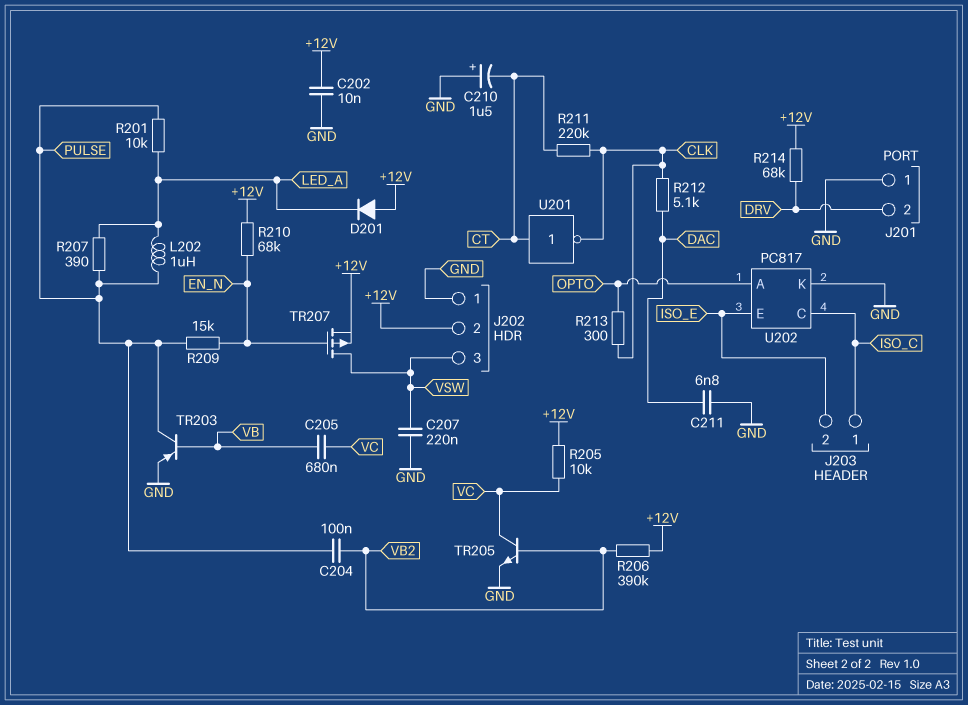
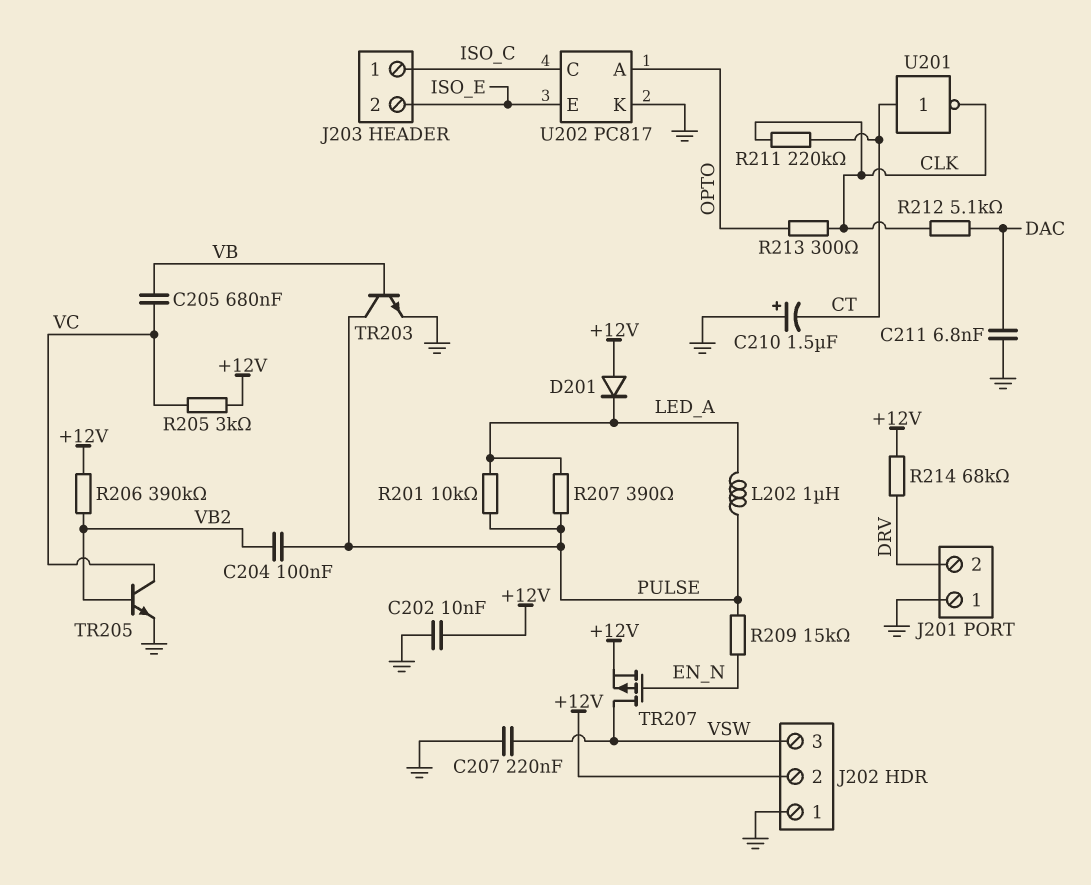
R205: 10k (+12V, VC) -> 3k (+12V, VC)
R210: 68k (+12V, EN_N) -> none
TR203: PNP (B VB, C PULSE, E GND) -> NPN (B VB, C PULSE, E GND)

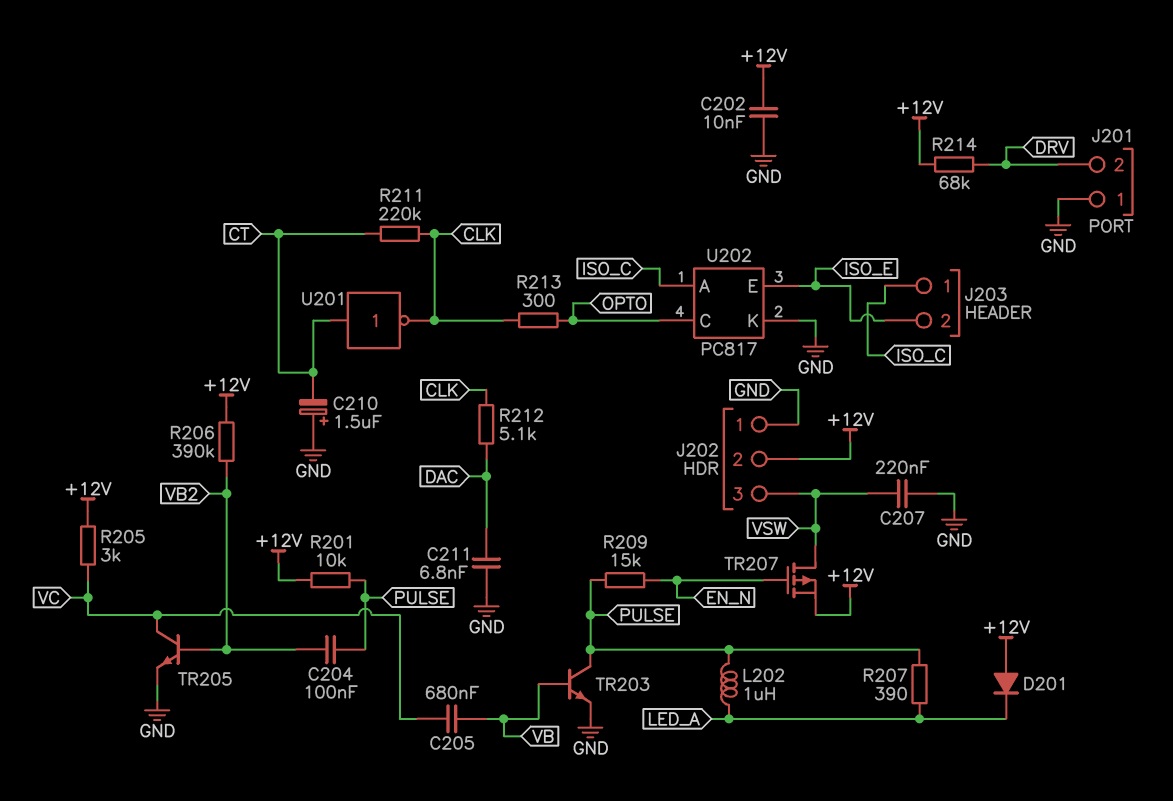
R201: 10k (LED_A, PULSE) -> 10k (+12V, PULSE)
U202 pin A: OPTO -> ISO_C
U202 pin C: ISO_C -> OPTO

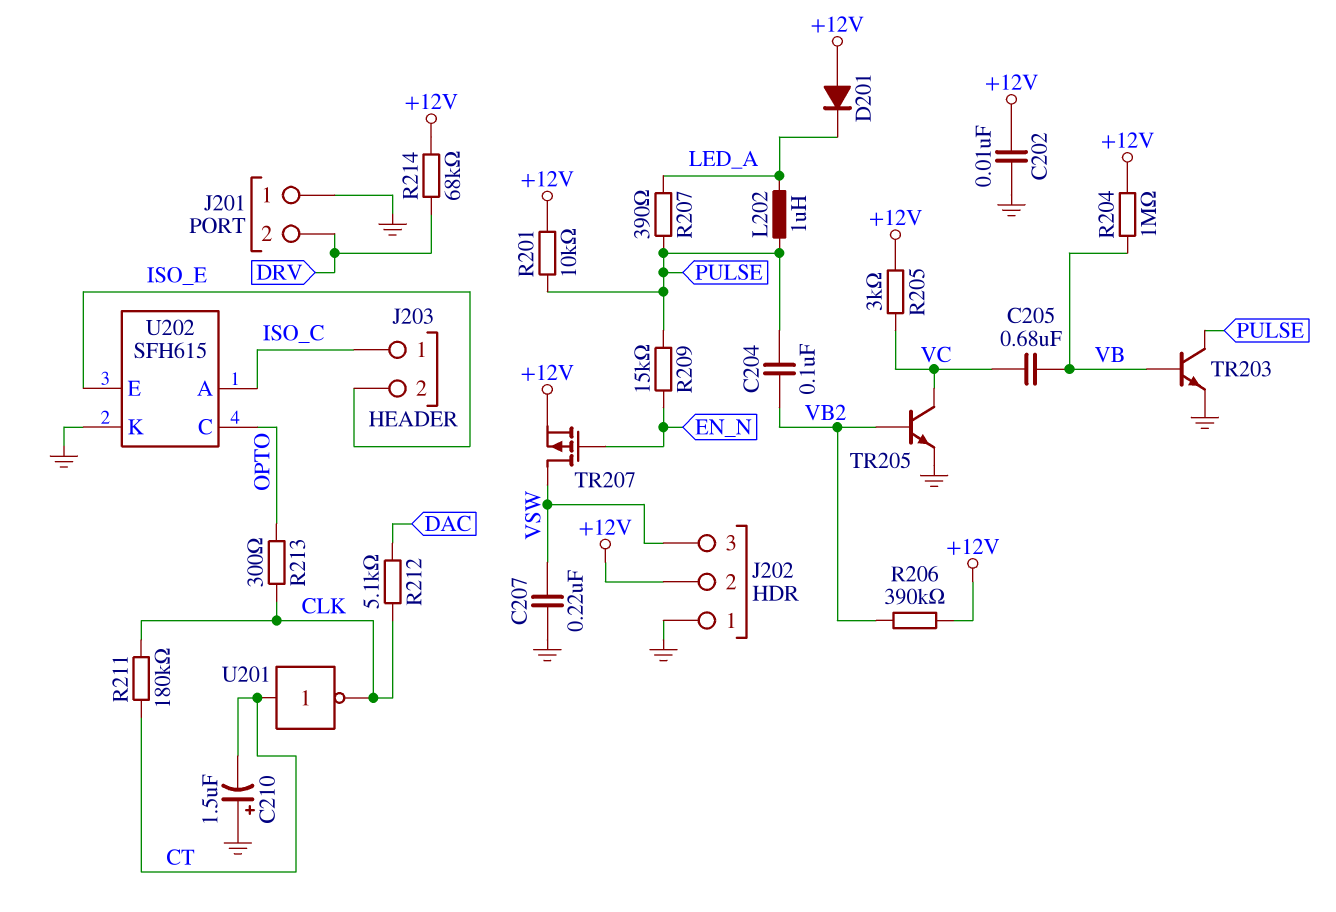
C211: 6.8nF (DAC, GND) -> none
R204: none -> 1M (+12V, VB)
R211: 220k (CLK, CT) -> 180k (CLK, CT)
U202: PC817 -> SFH615

